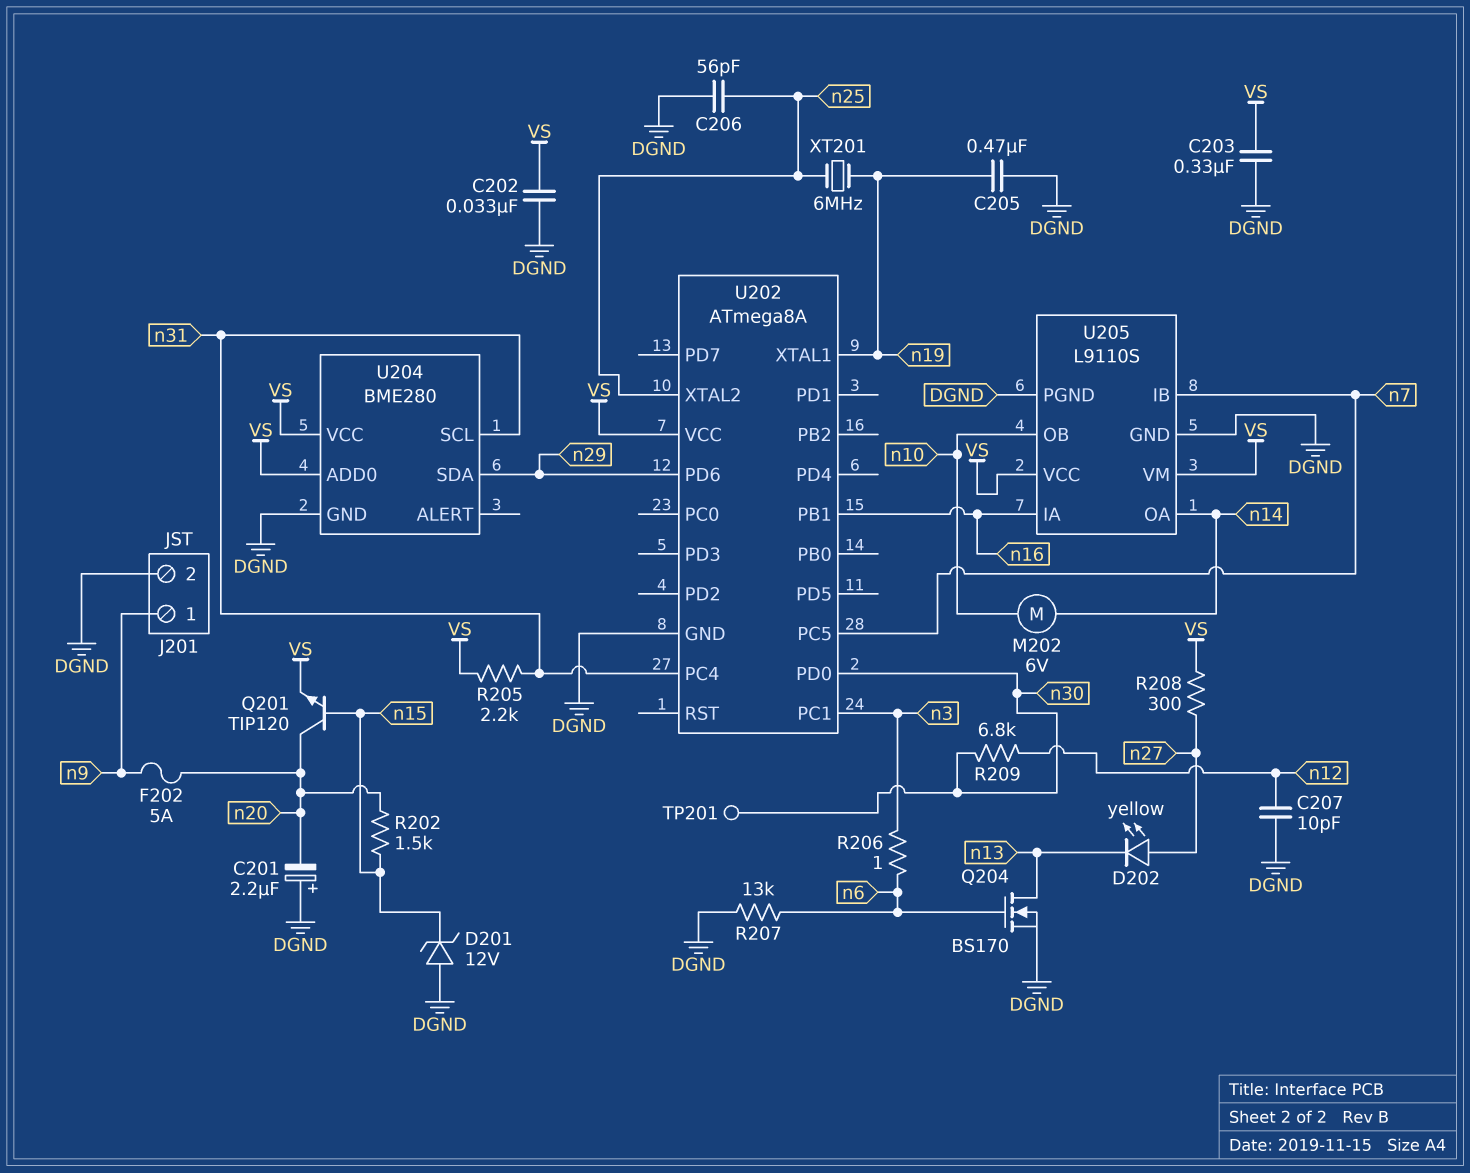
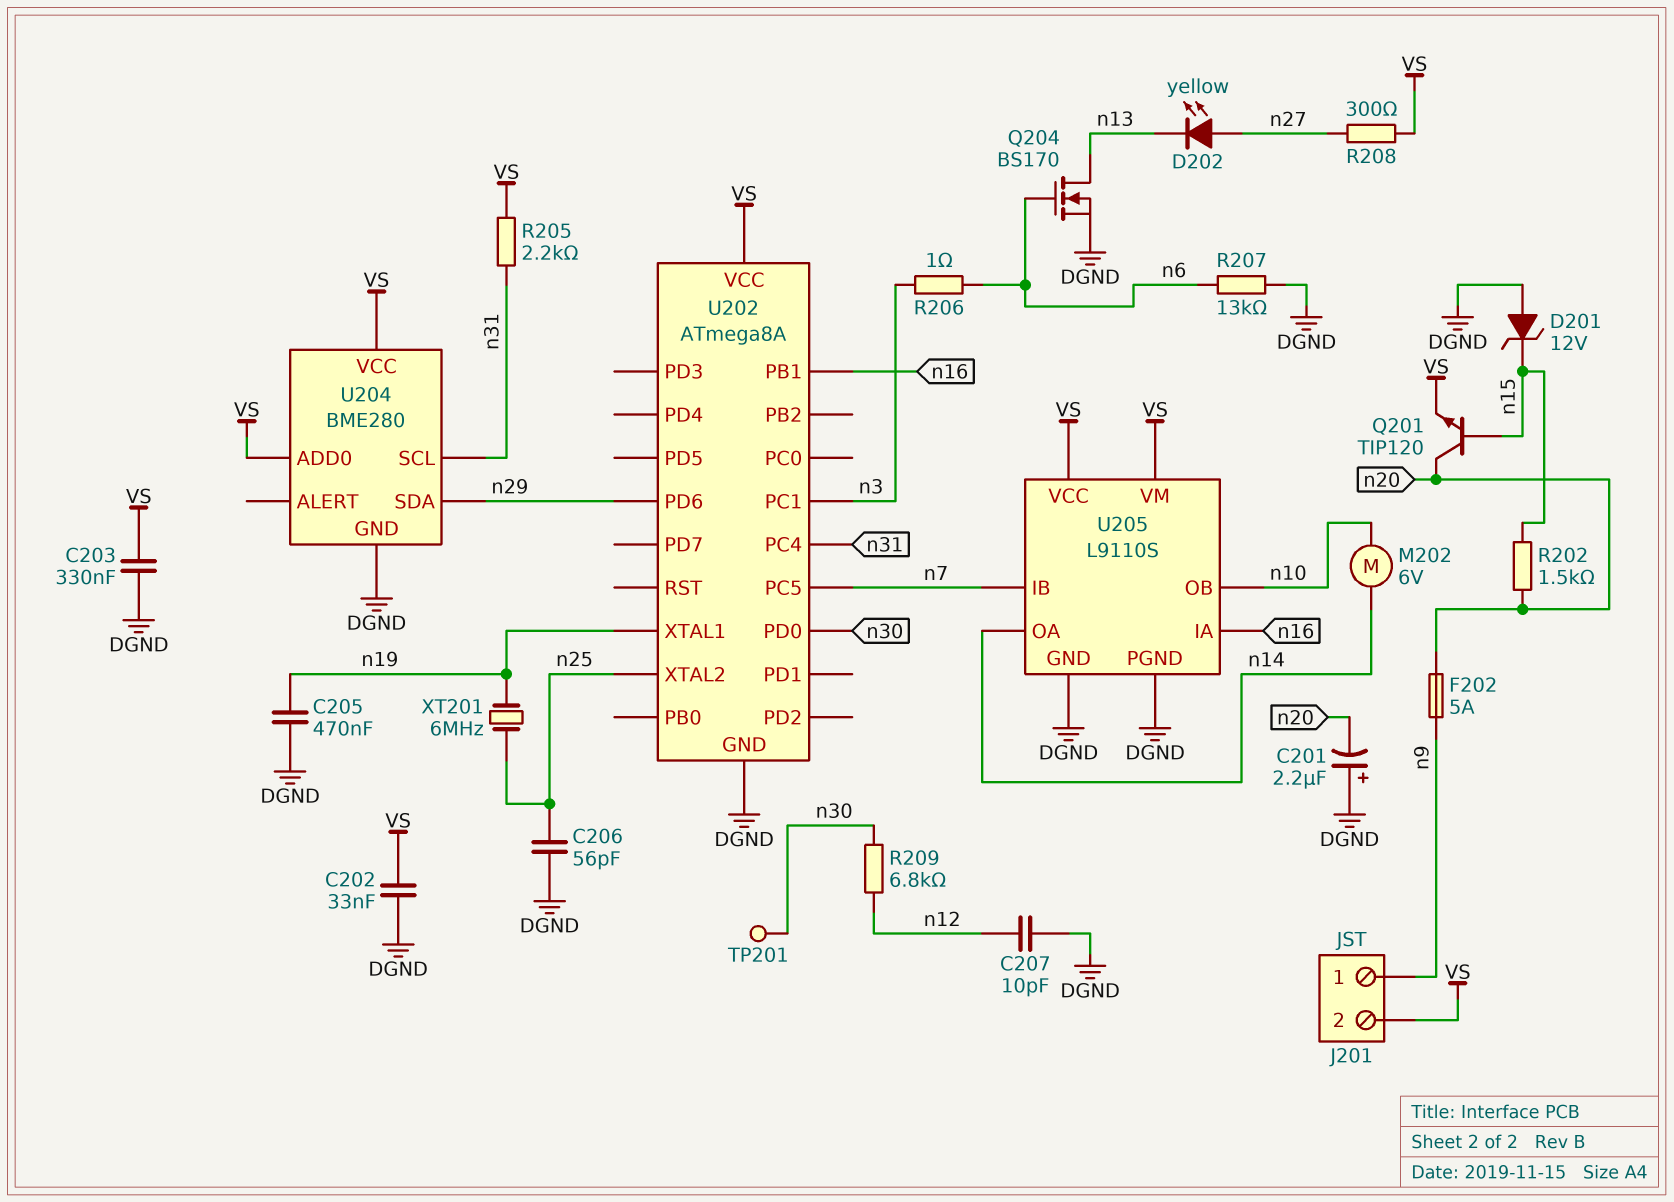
J201 pin 2: DGND -> VS

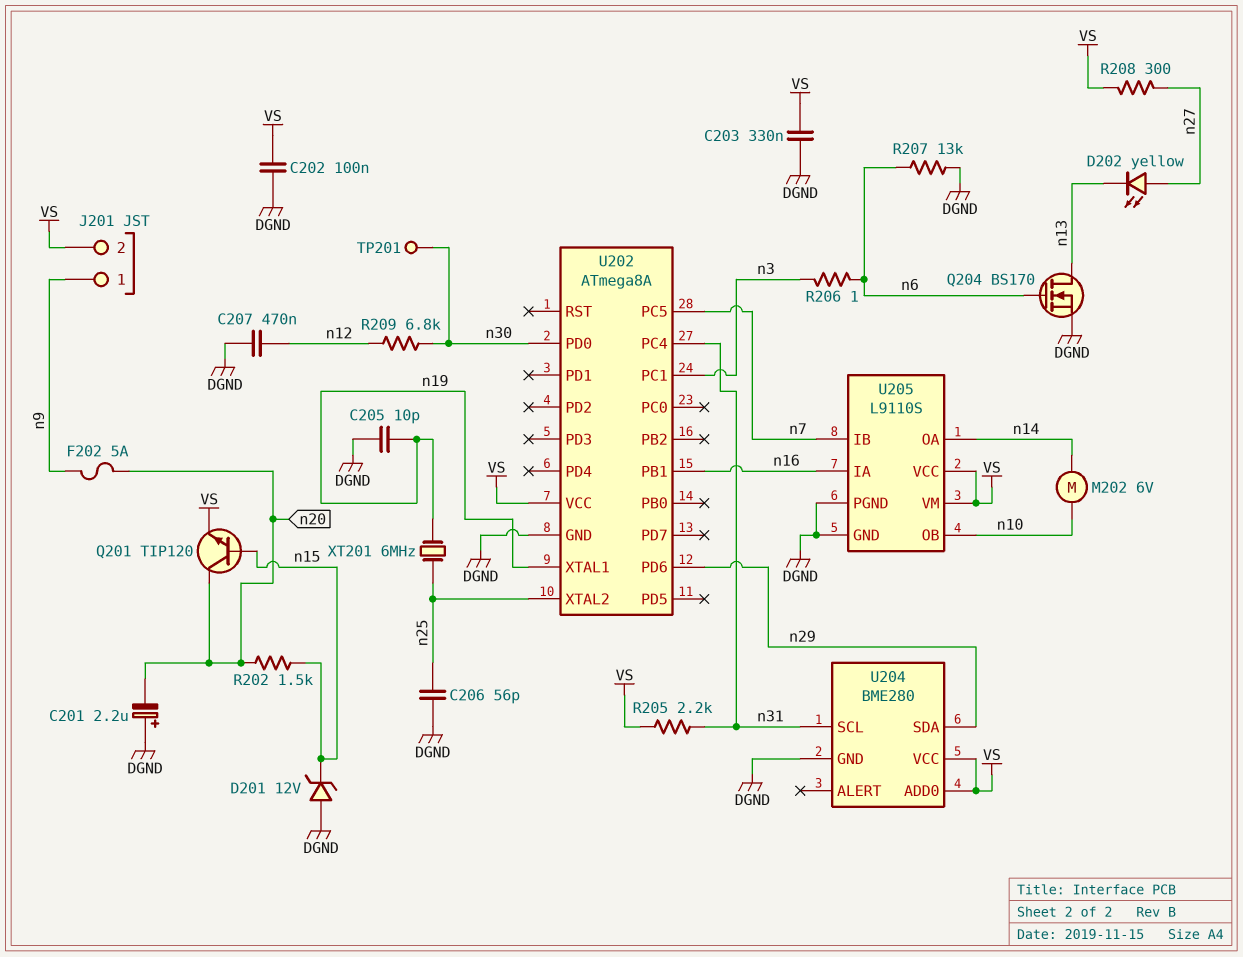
C202: 33nF (DGND, VS) -> 100nF (DGND, VS)
C205: 470nF (DGND, n19) -> 10pF (DGND, n19)
C207: 10pF (DGND, n12) -> 470nF (DGND, n12)

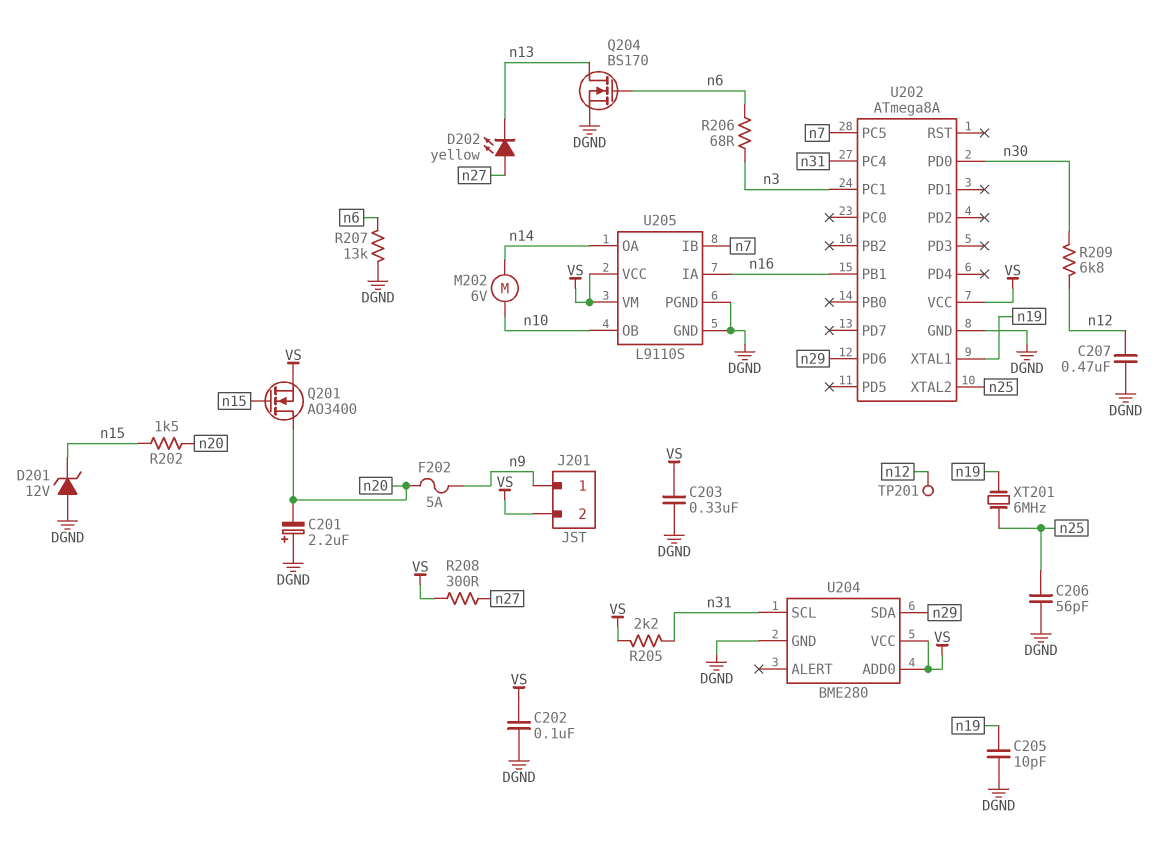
Q201: NPN TIP120 (B n15, C n20, E VS) -> NMOS AO3400 (G n15, D n20, S VS)
R206: 1 (n3, n6) -> 68 (n3, n6)
TP201: test point (n30) -> test point (n12)

